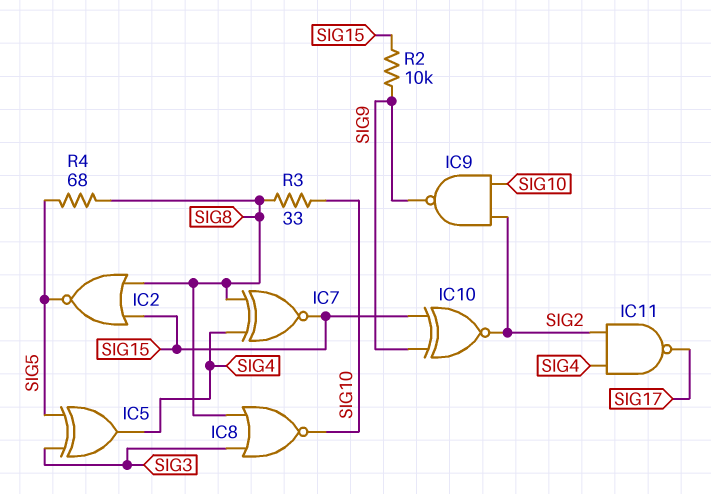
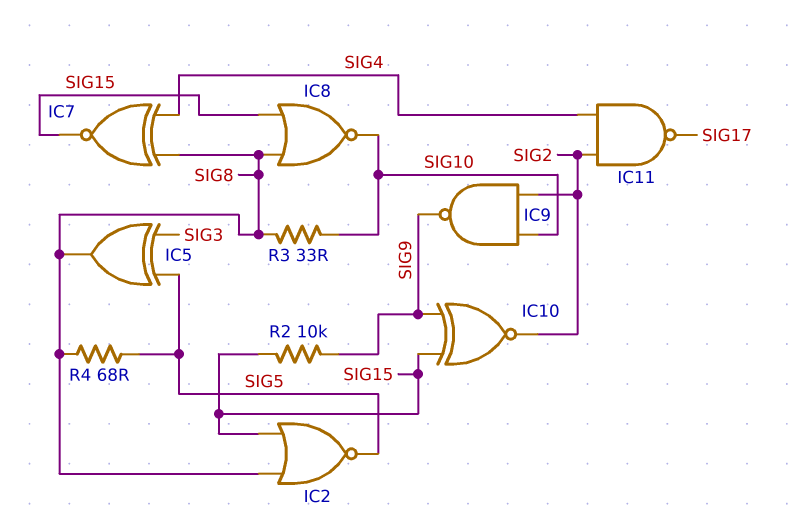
IC5: XOR (in SIG3, in SIG5, out SIG4) -> XOR (in SIG3, in SIG5, out SIG8)
IC8: NOR (in SIG3, in SIG8, out SIG10) -> NOR (in SIG8, in SIG15, out SIG10)

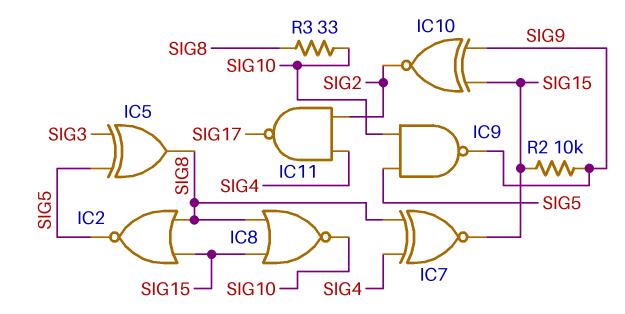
IC9: NAND (in SIG2, in SIG10, out SIG9) -> NAND (in SIG5, in SIG10, out SIG9)
R4: 68 (SIG5, SIG8) -> none

